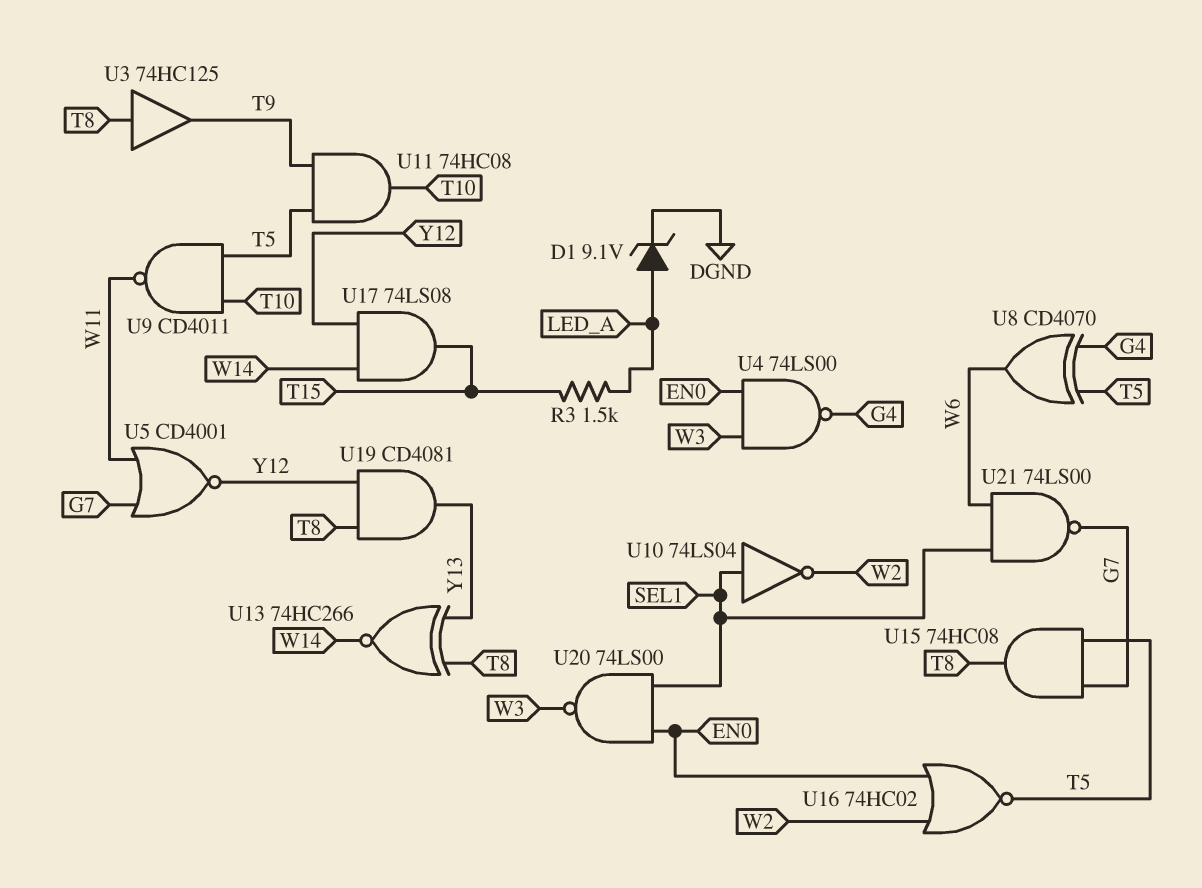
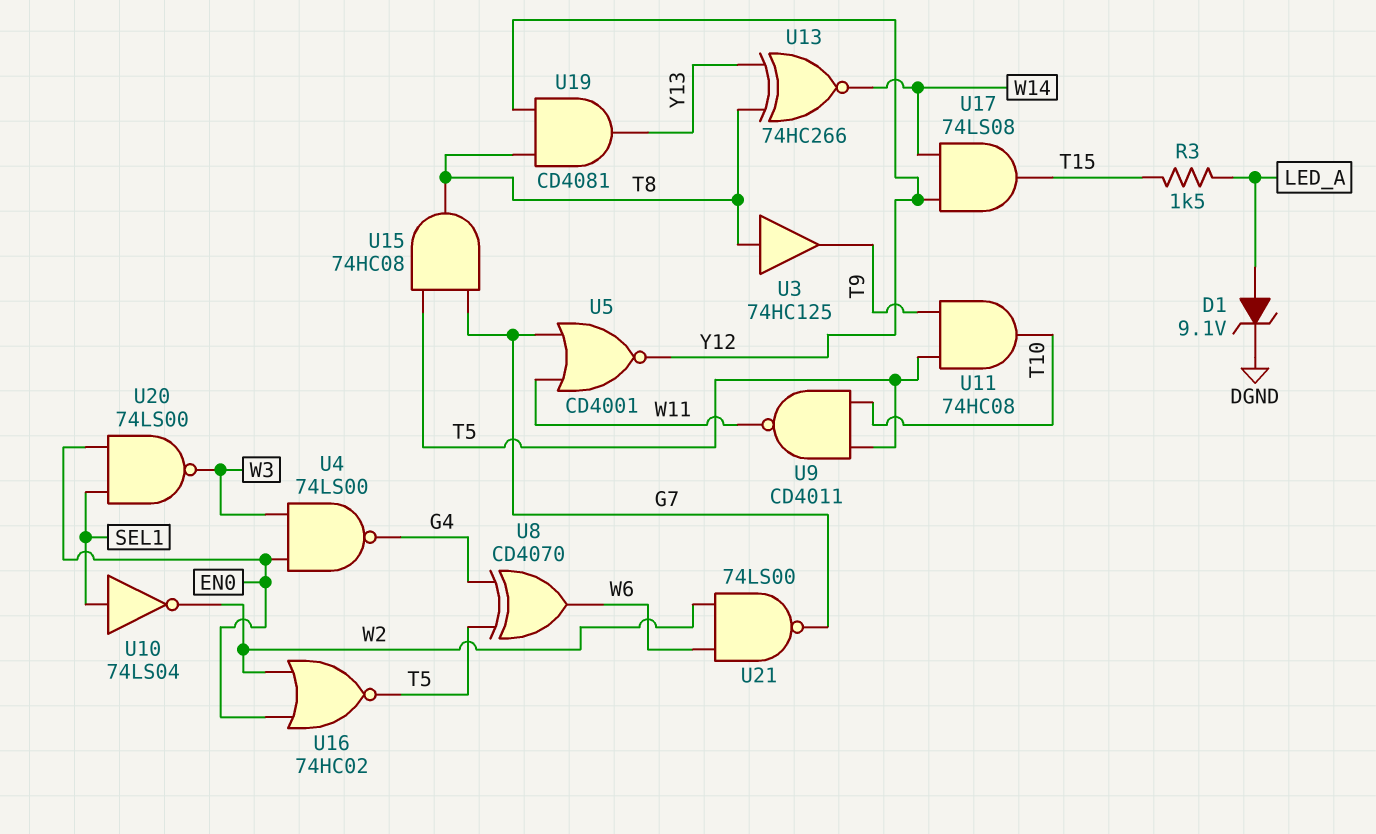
U21: NAND 74LS00 (in SEL1, in W6, out G7) -> NAND 74LS00 (in W2, in W6, out G7)

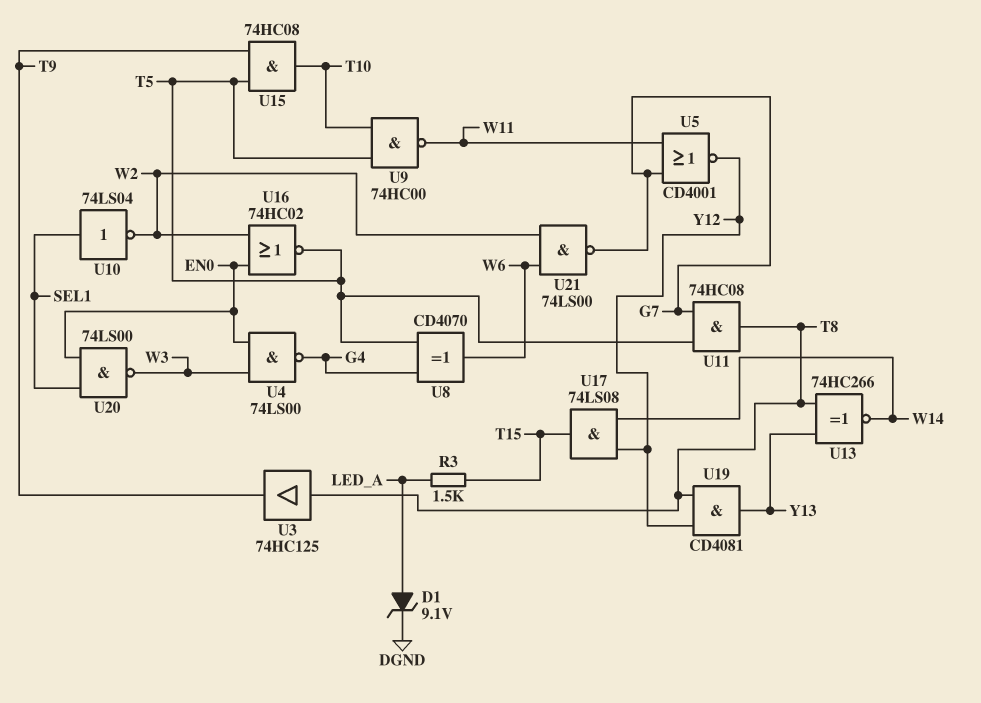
U9: NAND CD4011 (in T5, in T10, out W11) -> NAND 74HC00 (in T5, in T10, out W11)
U11: AND 74HC08 (in T5, in T9, out T10) -> AND 74HC08 (in G7, in T5, out T8)
U15: AND 74HC08 (in G7, in T5, out T8) -> AND 74HC08 (in T5, in T9, out T10)

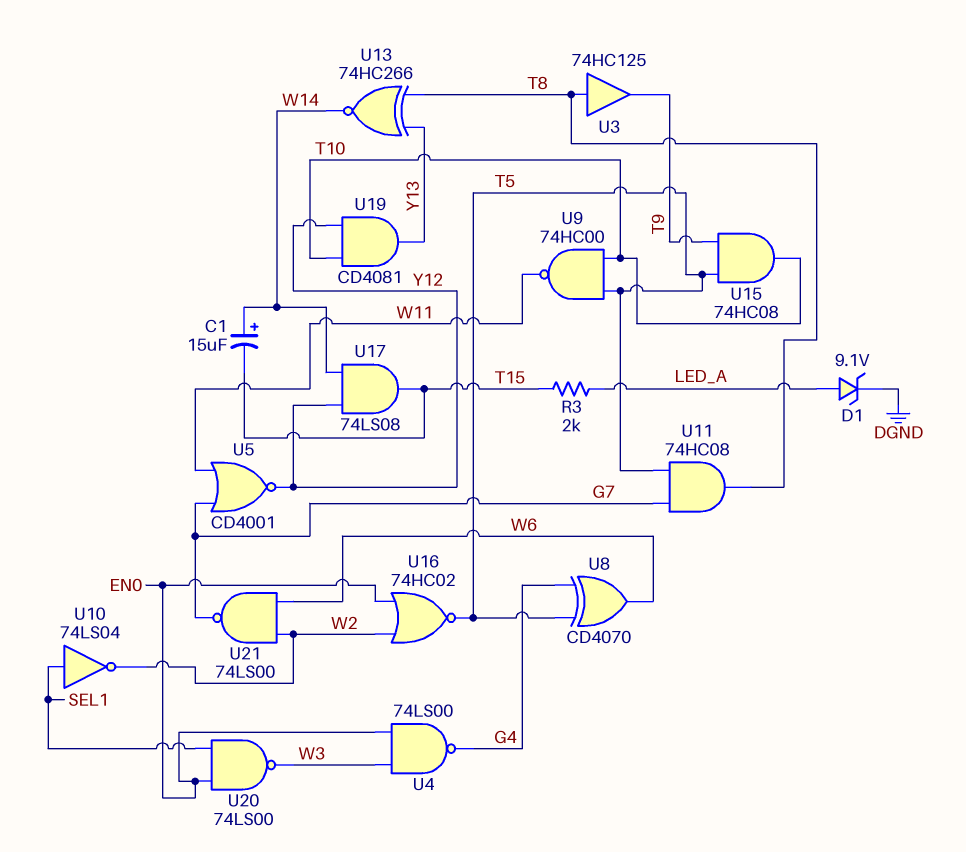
C1: none -> 15uF (plus W14, minus T15)
R3: 1.5k (LED_A, T15) -> 2k (LED_A, T15)
U19: AND CD4081 (in T8, in Y12, out Y13) -> AND CD4081 (in T10, in Y12, out Y13)

